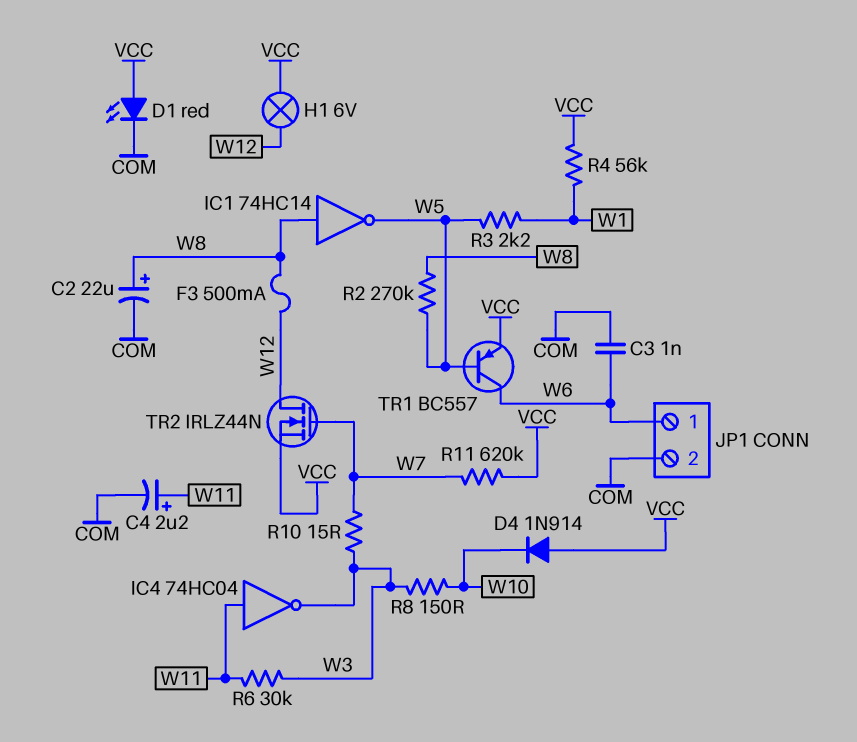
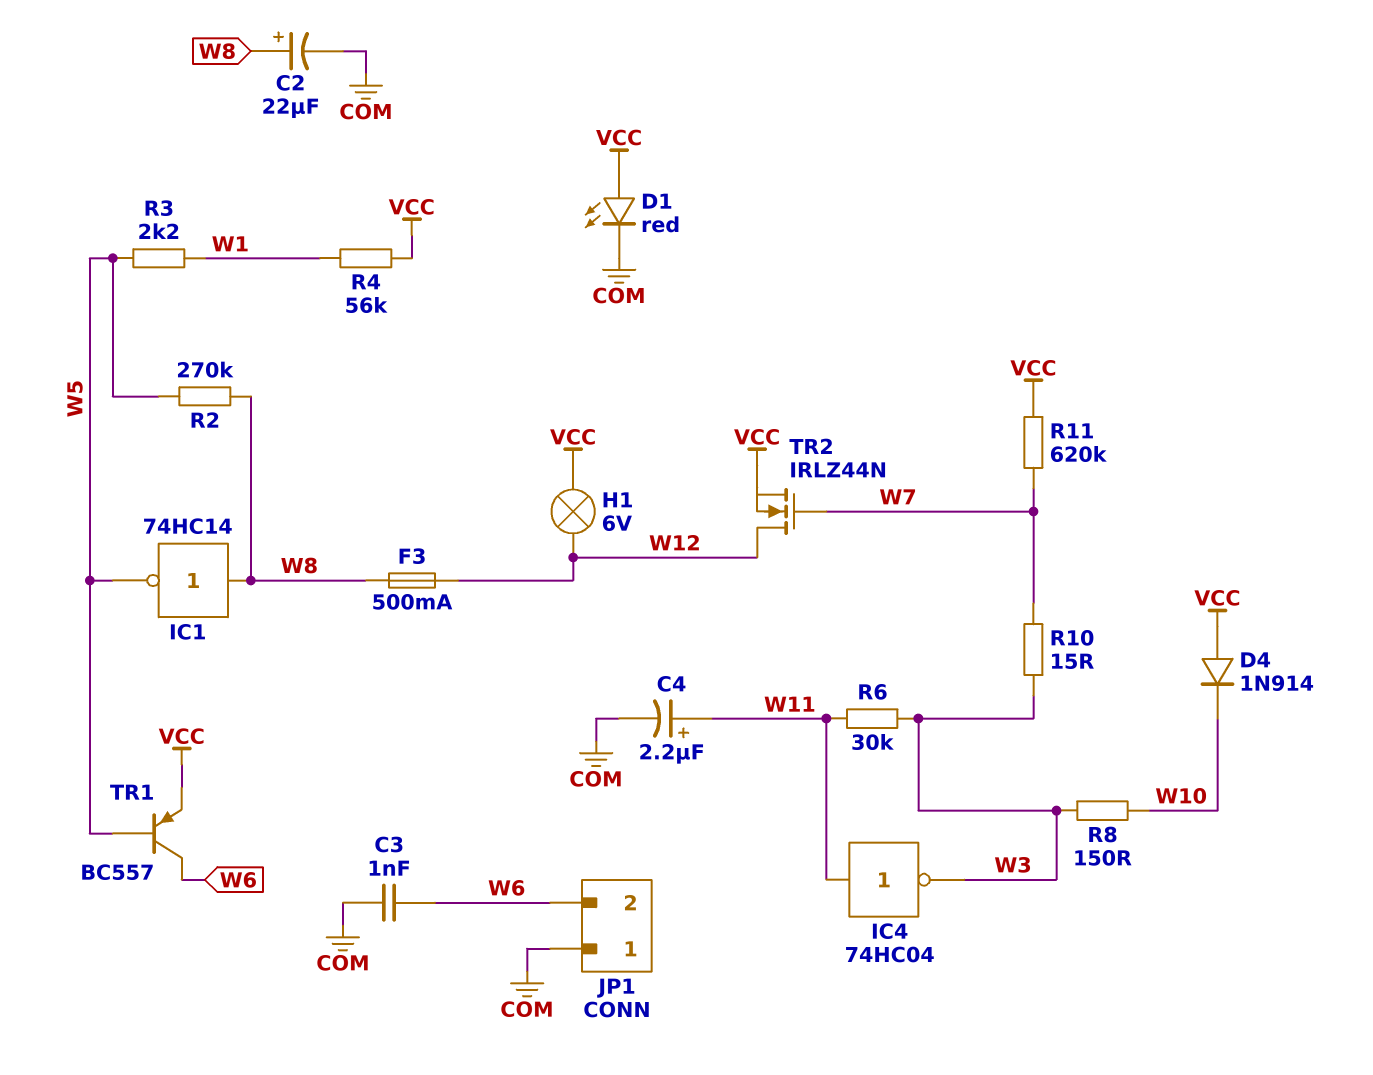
JP1 pin 1: W6 -> COM
JP1 pin 2: COM -> W6

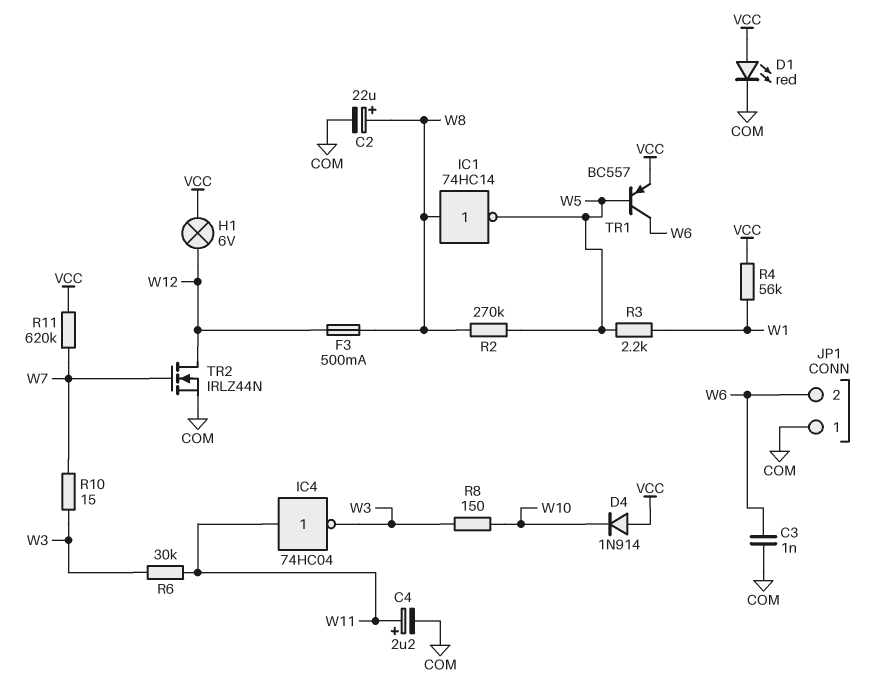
TR2: NMOS IRLZ44N (G W7, D W12, S VCC) -> NMOS IRLZ44N (G W7, D W12, S COM)

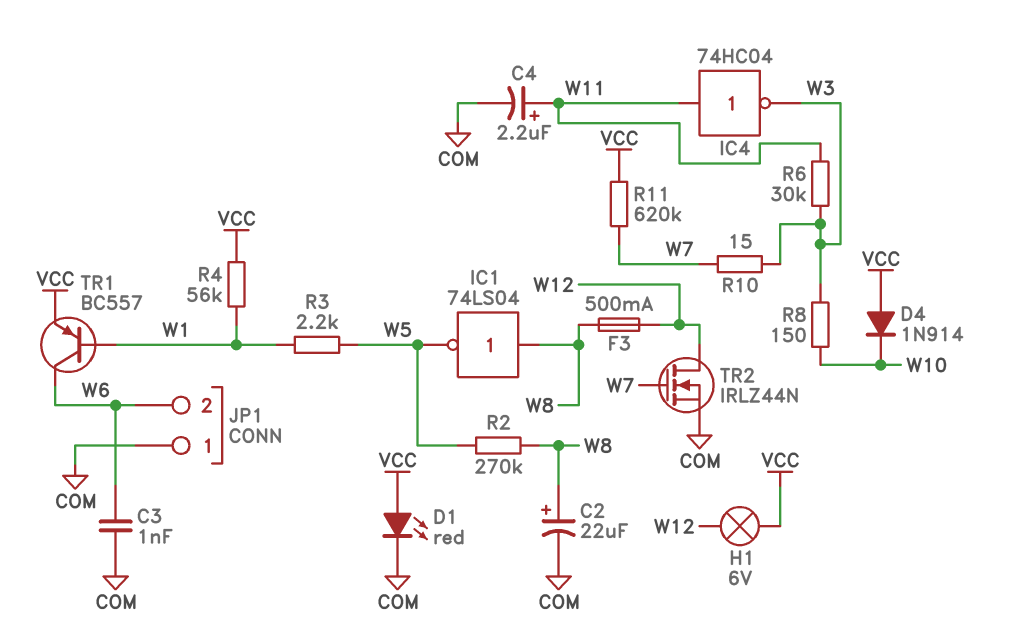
IC1: NOT 74HC14 (in W8, out W5) -> NOT 74LS04 (in W8, out W5)
TR1: PNP BC557 (B W5, C W6, E VCC) -> PNP BC557 (B W1, C W6, E VCC)

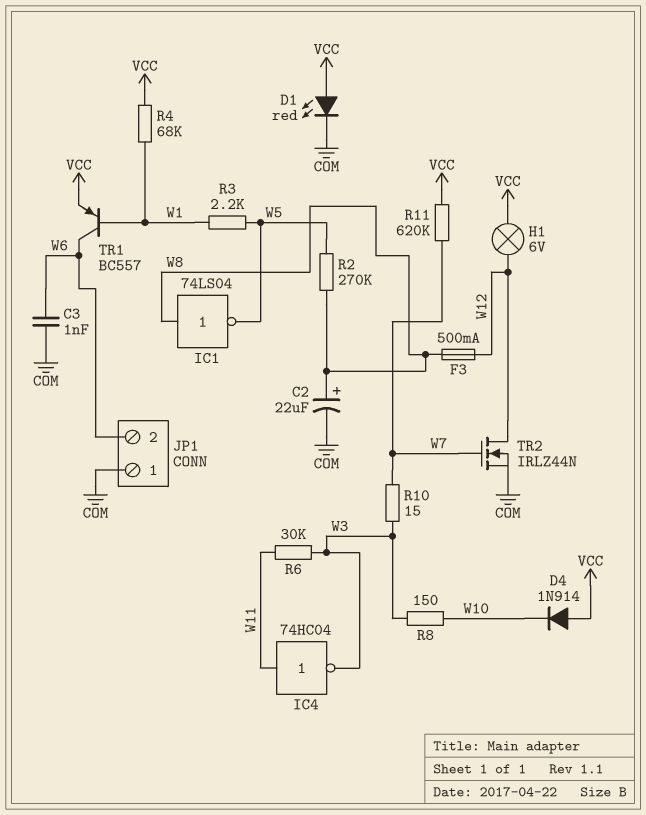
C4: 2.2uF (plus W11, minus COM) -> none
R4: 56k (VCC, W1) -> 68k (VCC, W1)

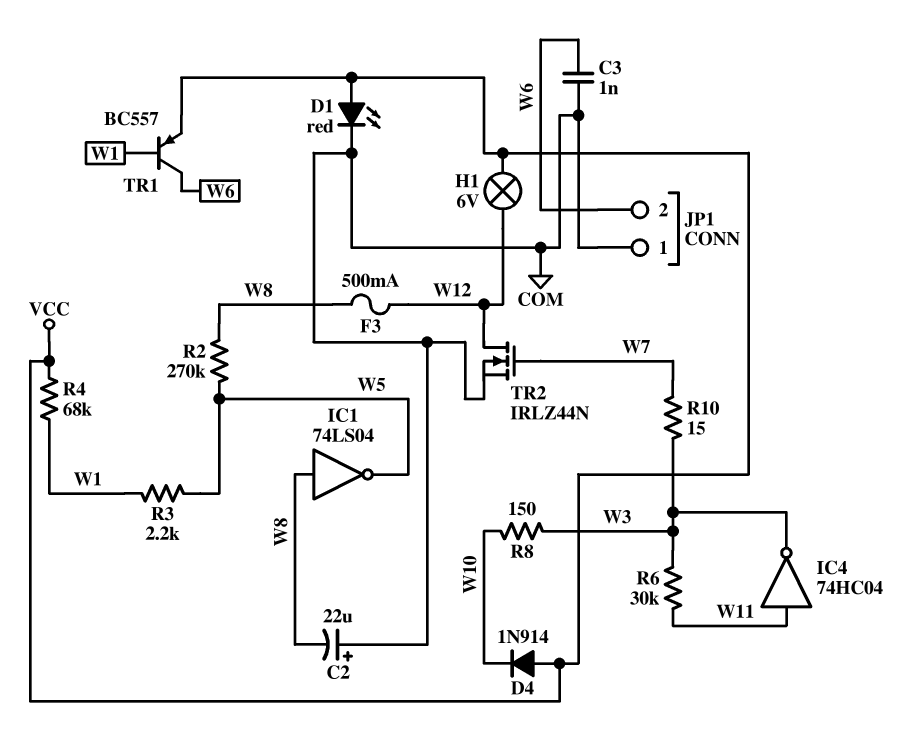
C2: 22uF (plus W8, minus COM) -> 22uF (plus COM, minus W8)
R11: 620k (VCC, W7) -> none

